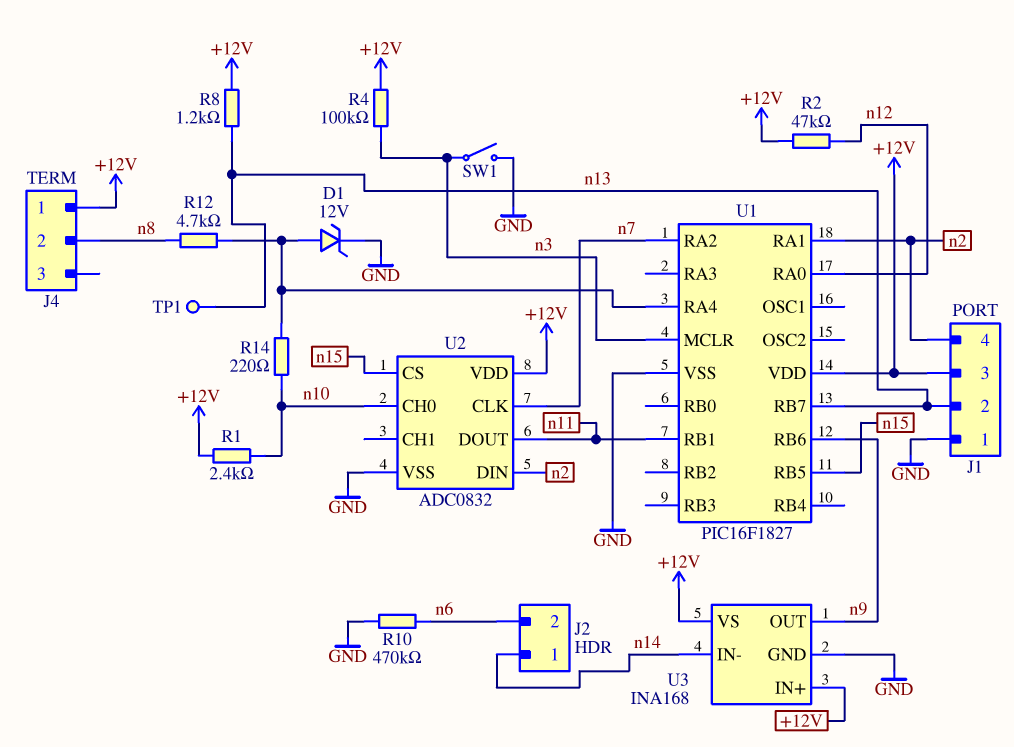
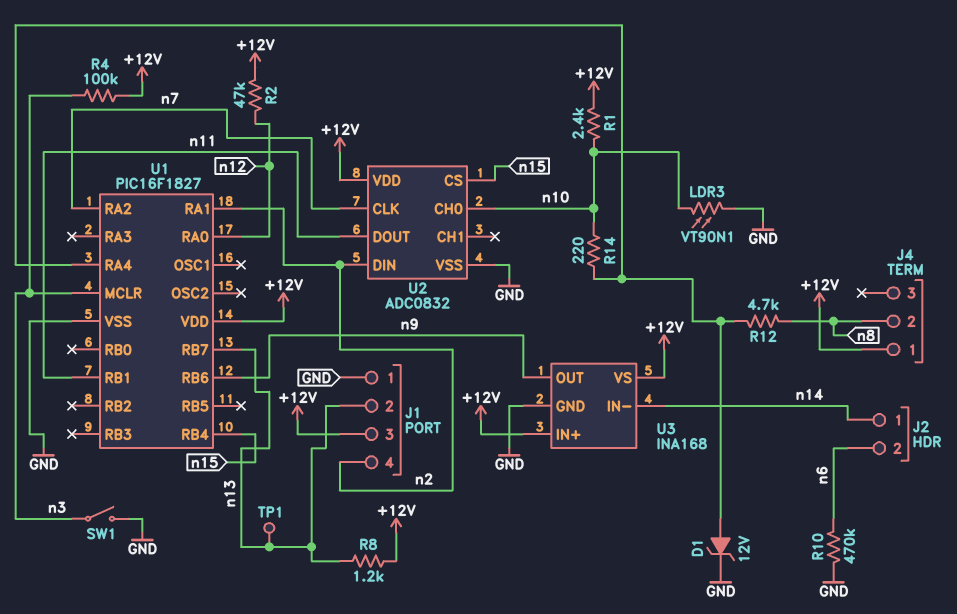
LDR3: none -> VT90N1 (GND, n10)
U1 pin RB4: none -> n15
U1 pin RB5: n15 -> none

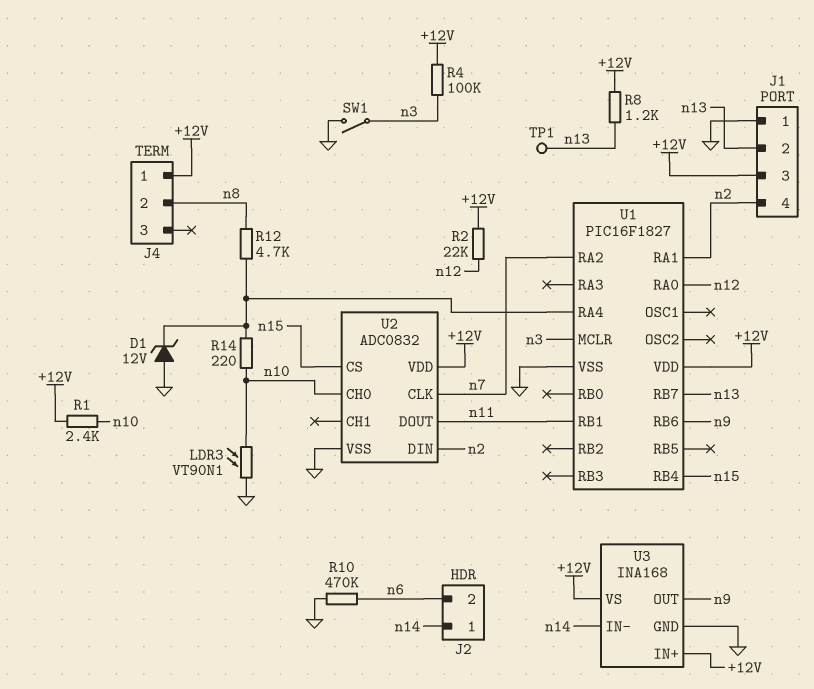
D1: zener 12V (A U1/RA4, K GND) -> zener 12V (A GND, K U1/RA4)
R2: 47k (+12V, n12) -> 22k (+12V, n12)

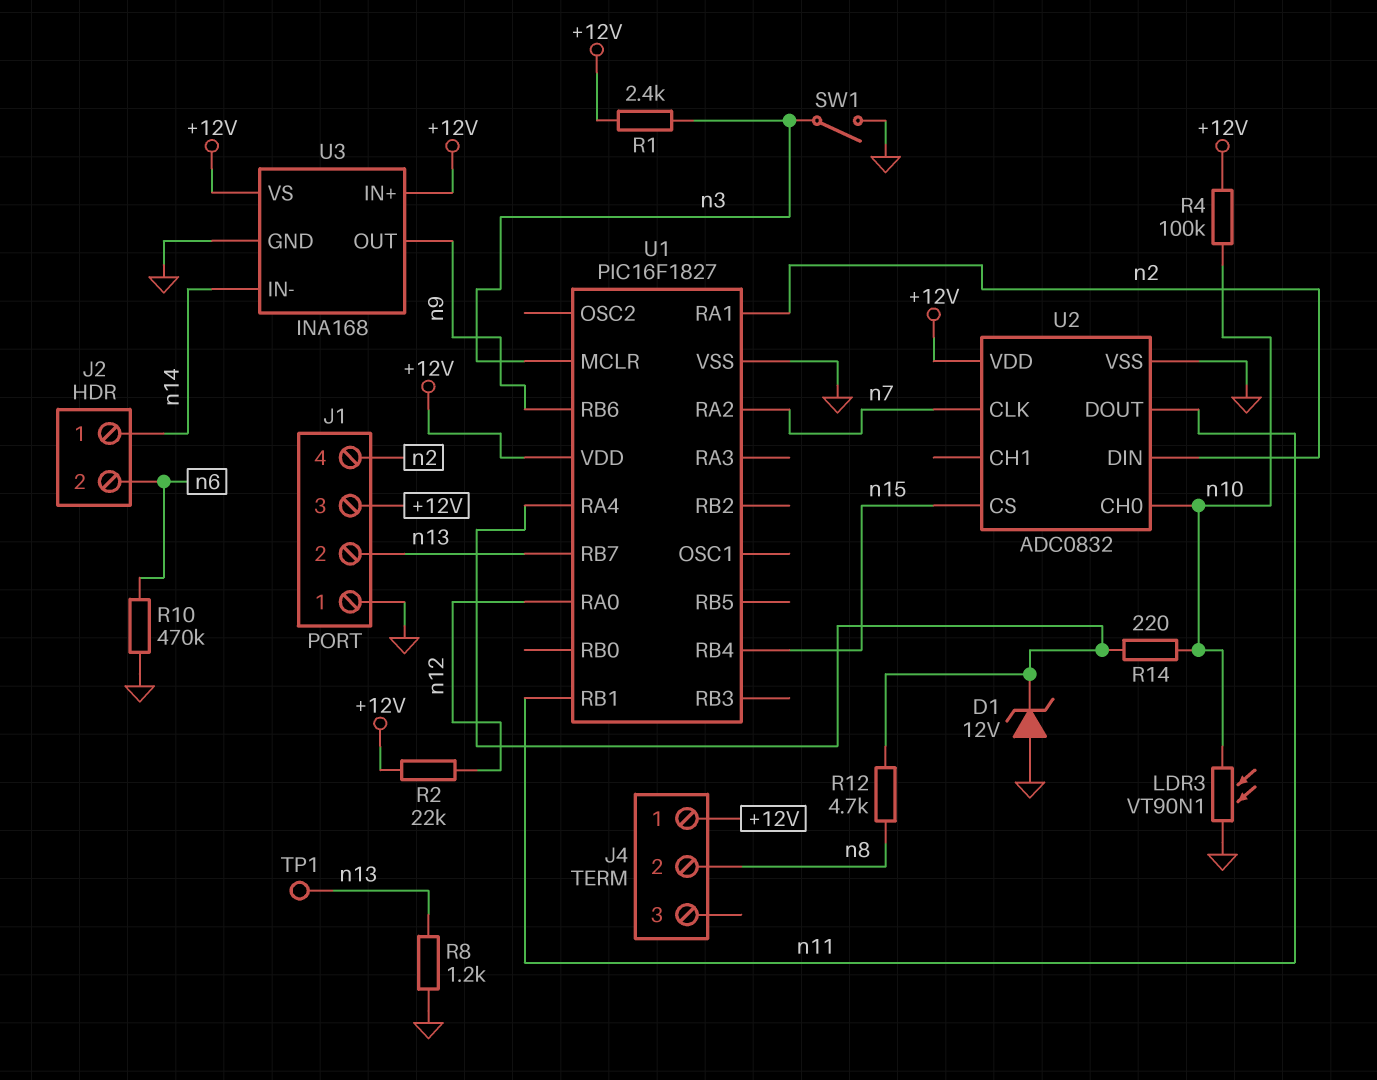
R1: 2.4k (+12V, n10) -> 2.4k (+12V, n3)
R4: 100k (+12V, n3) -> 100k (+12V, n10)
R8: 1.2k (+12V, n13) -> 1.2k (GND, n13)

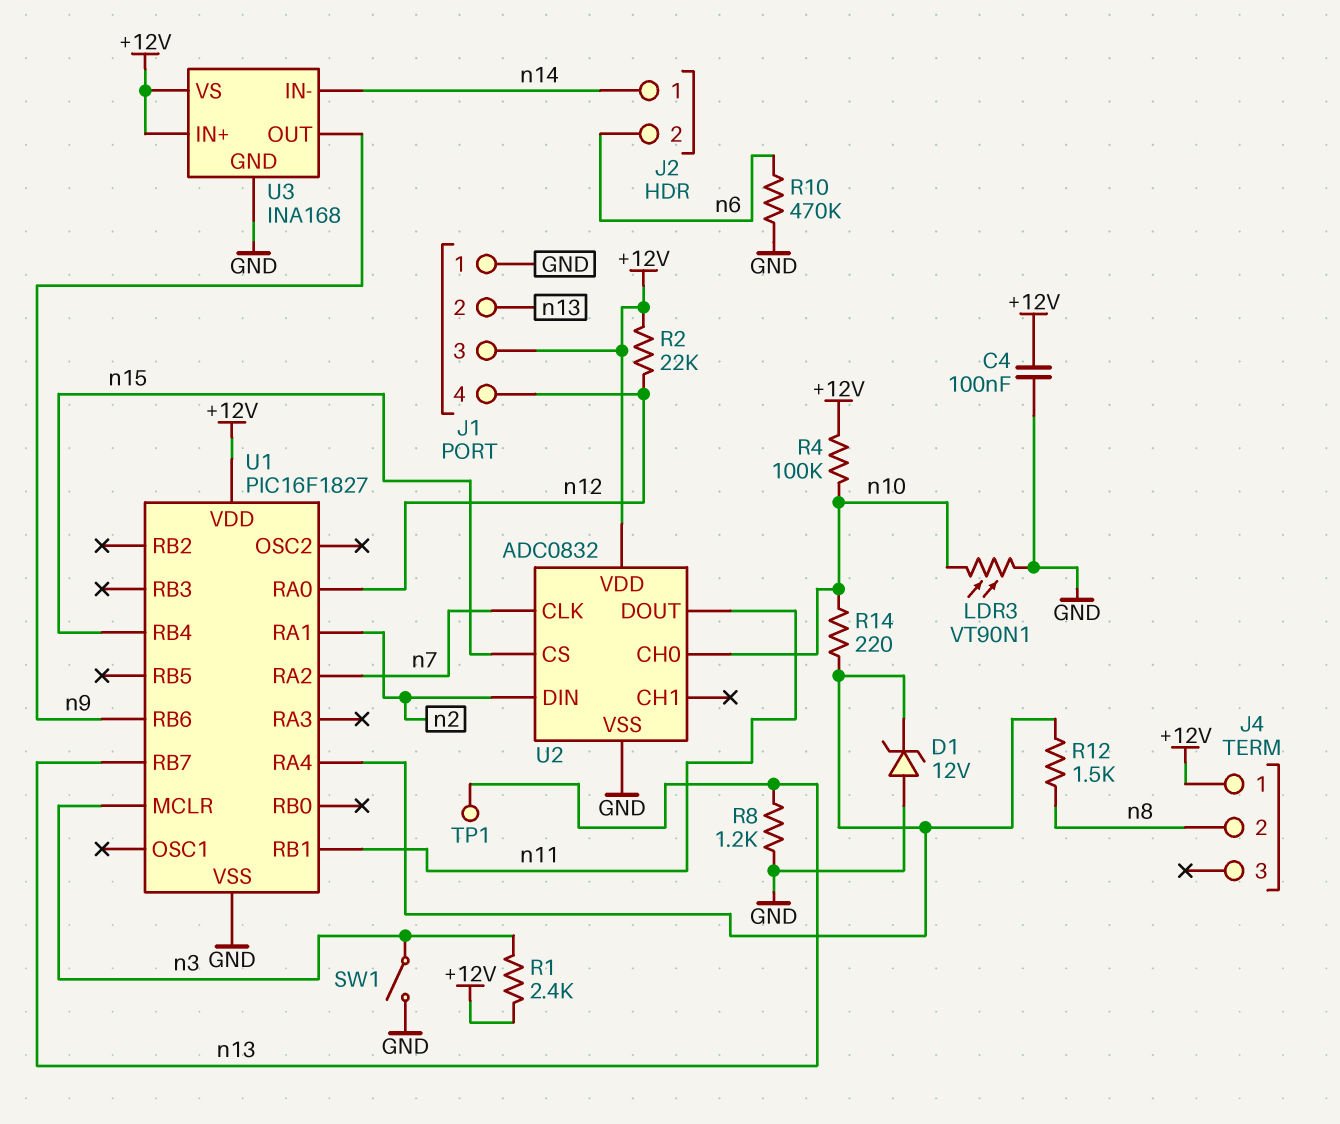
C4: none -> 100nF (+12V, GND)
J1 pin 4: n2 -> n12
R12: 4.7k (U1/RA4, n8) -> 1.5k (U1/RA4, n8)

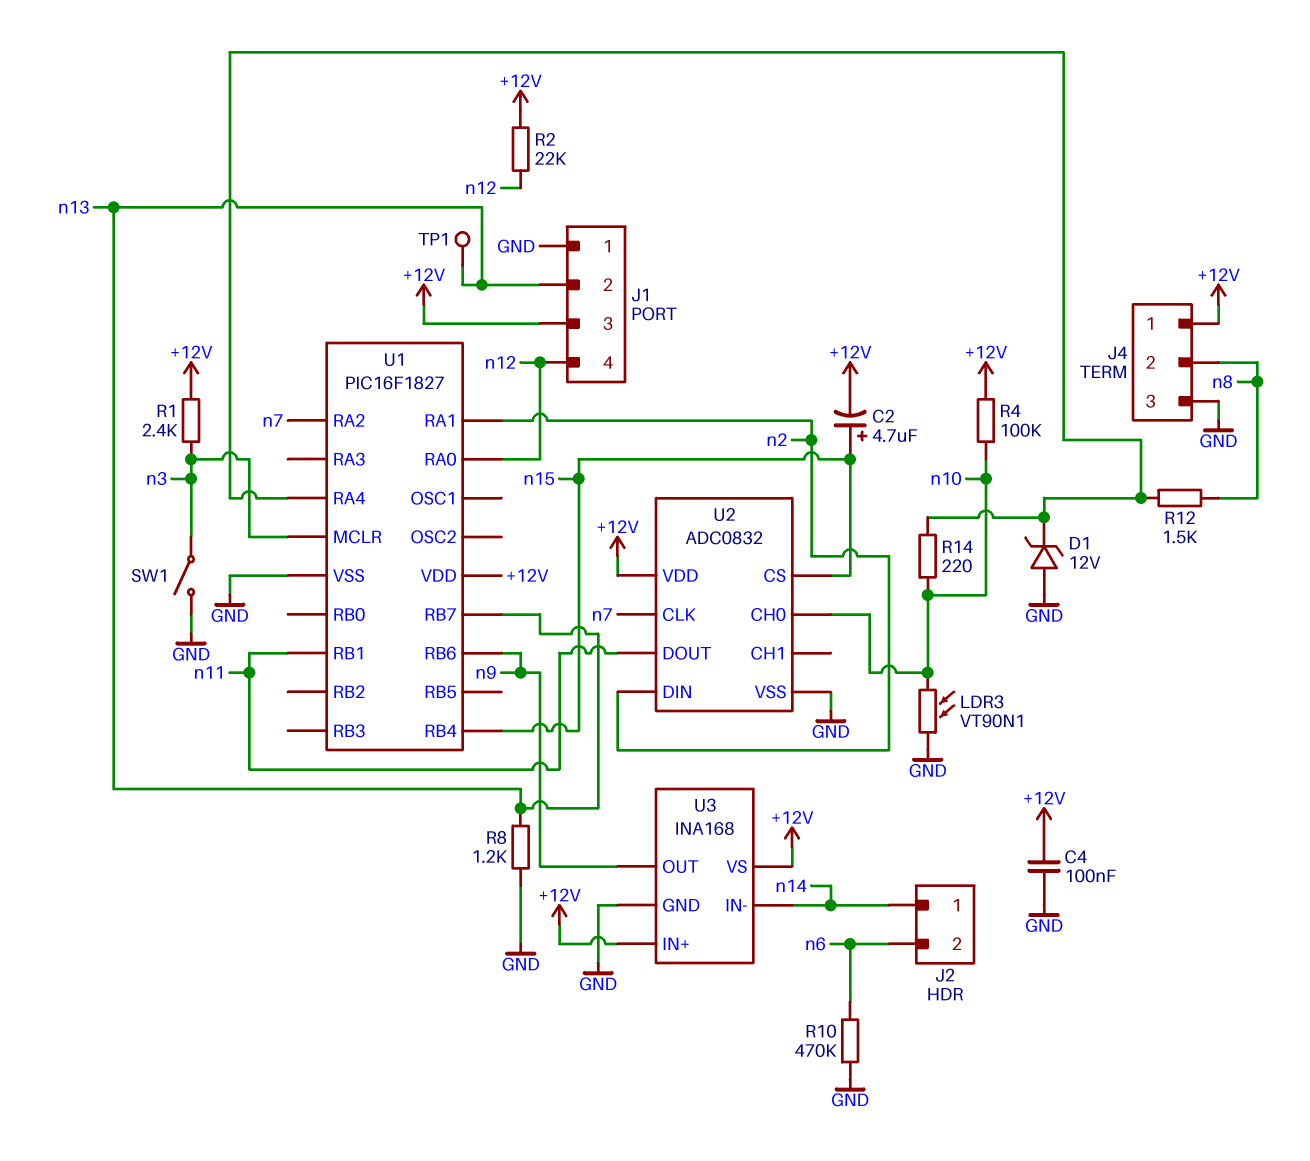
C2: none -> 4.7uF (plus n15, minus +12V)
J4 pin 3: none -> GND

